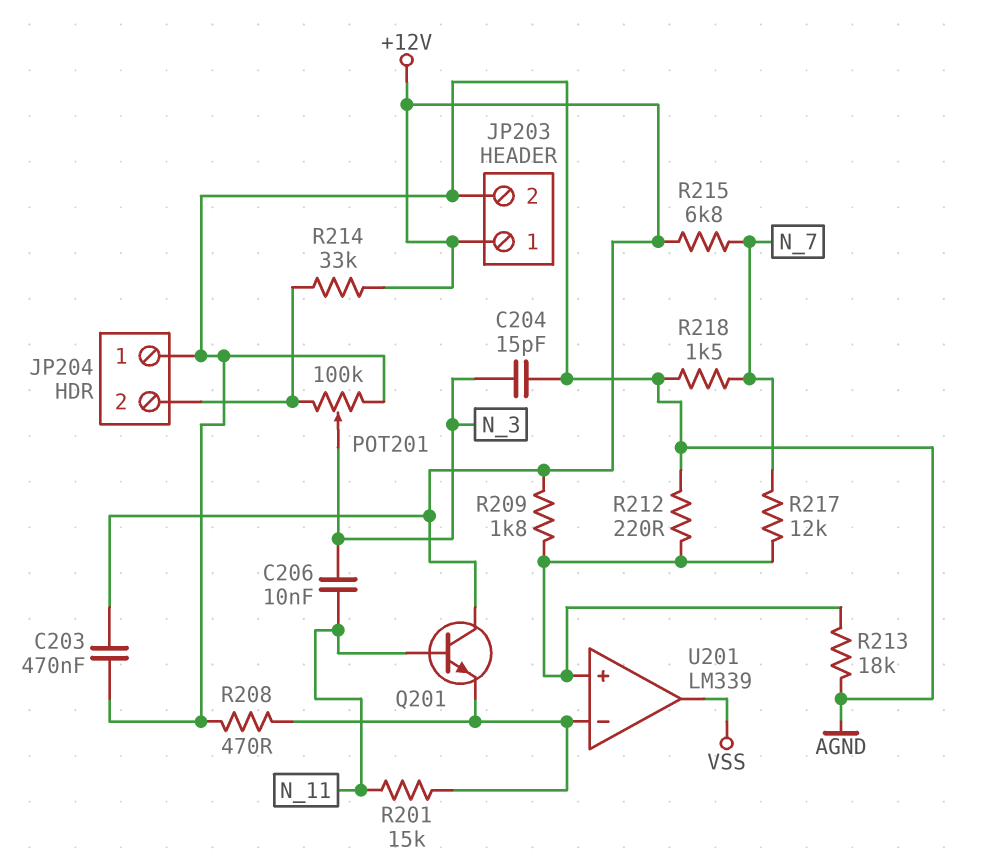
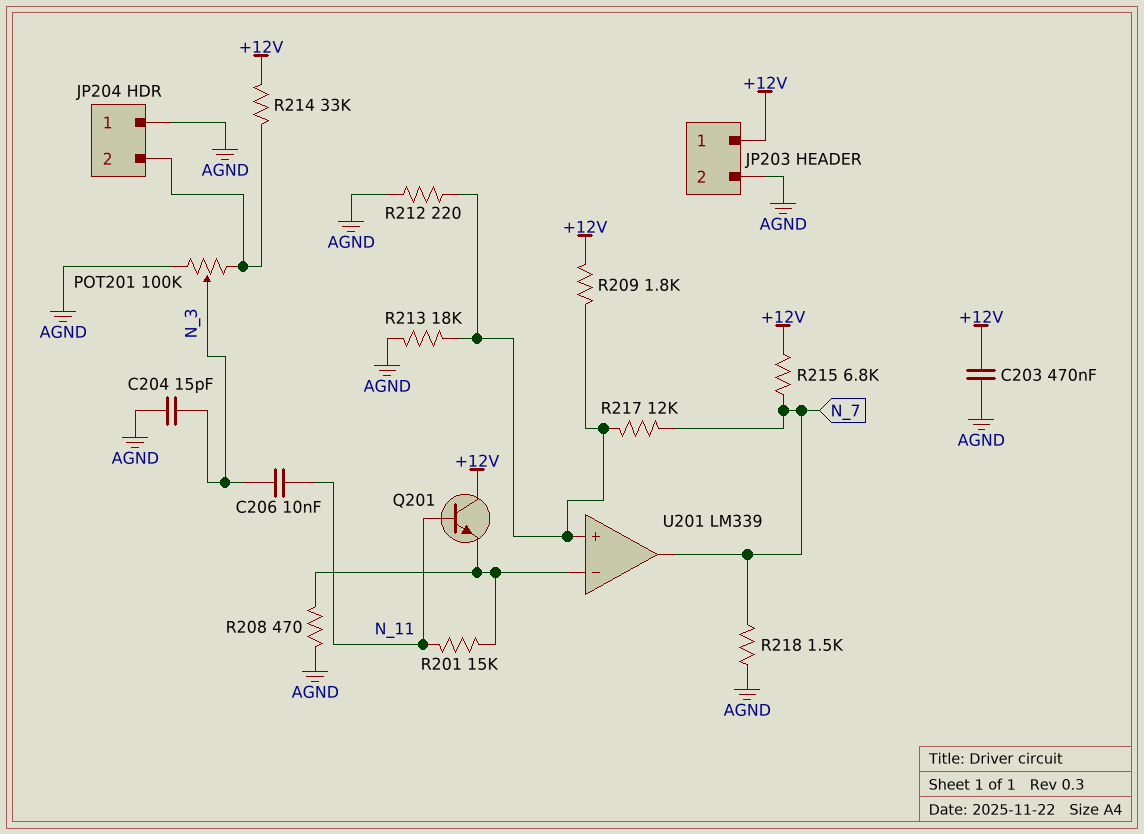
U201 pin out: VSS -> N_7

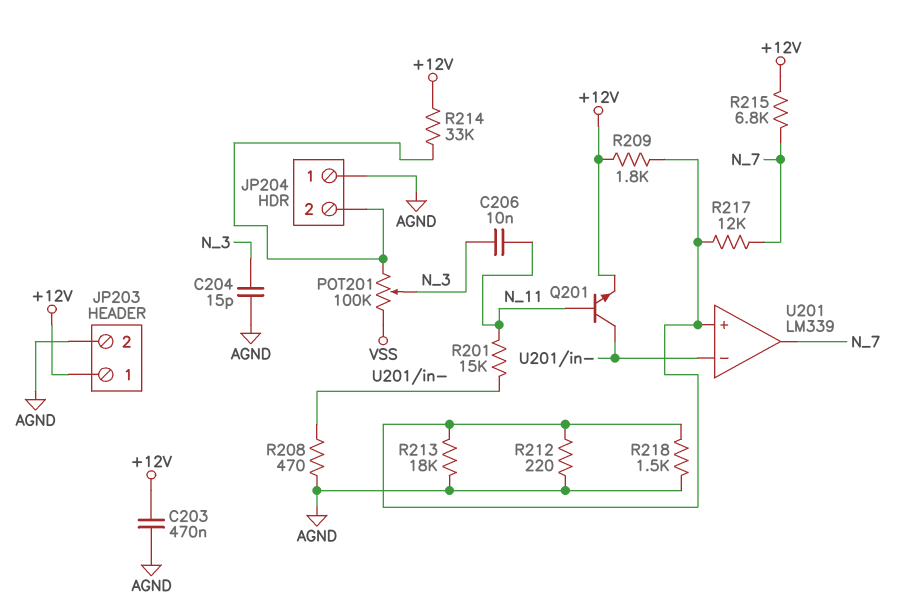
POT201: 100k (AGND, JP204/2, wiper N_3) -> 100k (JP204/2, VSS, wiper N_3)
Q201: NPN (B N_11, C +12V, E U201/in-) -> NPN (B N_11, C U201/in-, E +12V)
R218: 1.5k (AGND, N_7) -> 1.5k (AGND, U201/in+)

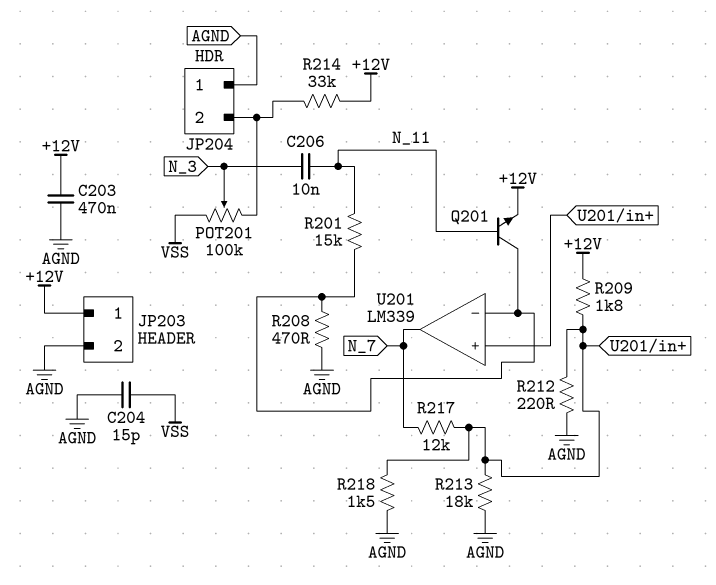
C204: 15pF (AGND, N_3) -> 15pF (AGND, VSS)
R215: 6.8k (+12V, N_7) -> none

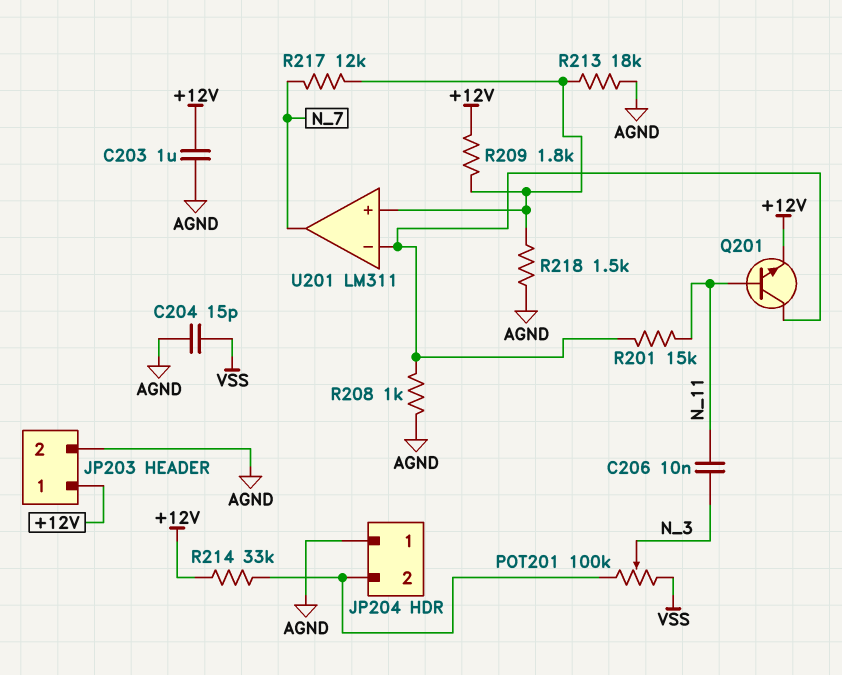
C203: 470nF (+12V, AGND) -> 1uF (+12V, AGND)
R208: 470 (AGND, U201/in-) -> 1k (AGND, U201/in-)
R212: 220 (AGND, U201/in+) -> none
U201: LM339 -> LM311

